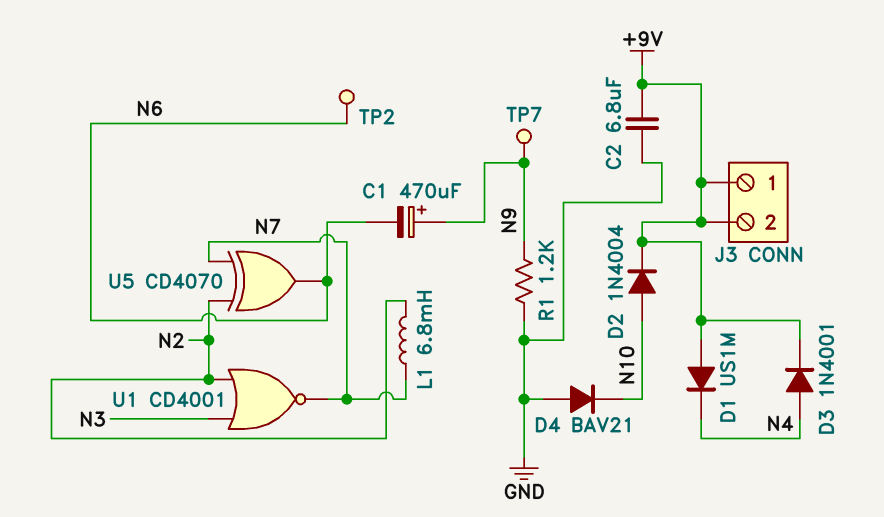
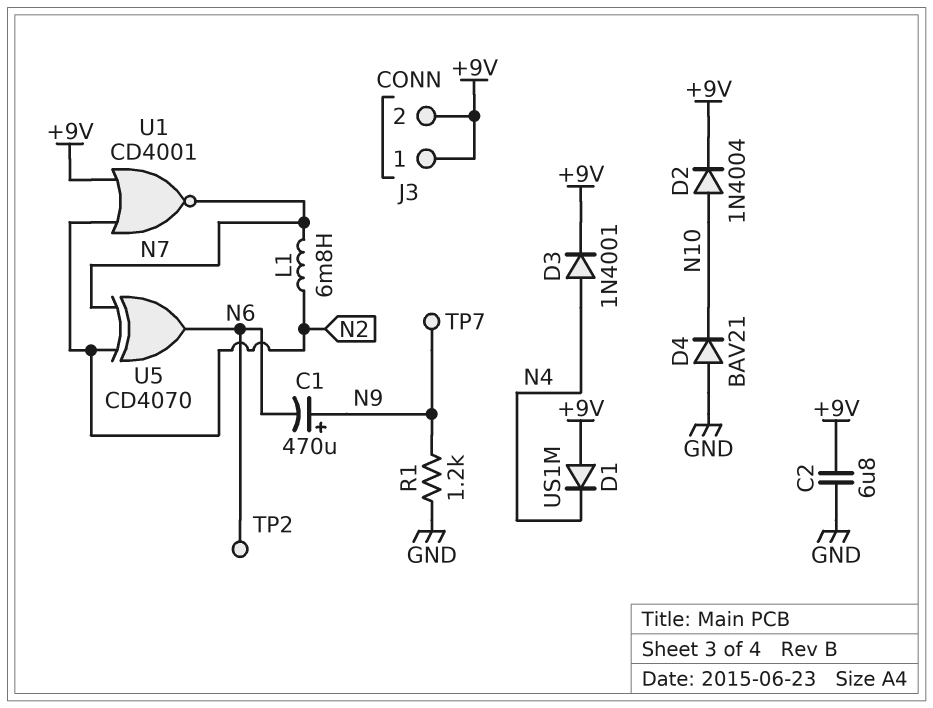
U1: NOR CD4001 (in N2, in N3, out N7) -> NOR CD4001 (in +9V, in N2, out N7)

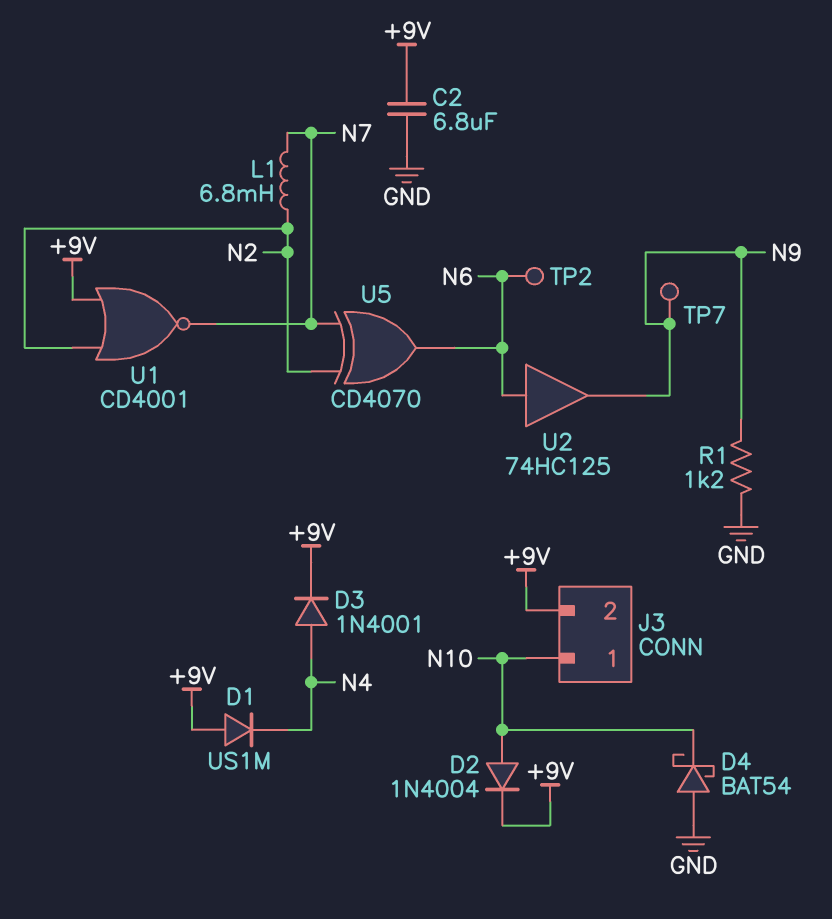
C1: 470uF (plus N9, minus N6) -> none
D4: diode BAV21 (A GND, K N10) -> schottky BAT54 (A GND, K N10)
J3 pin 1: +9V -> N10
U2: none -> buffer 74HC125 (in N6, out N9)

